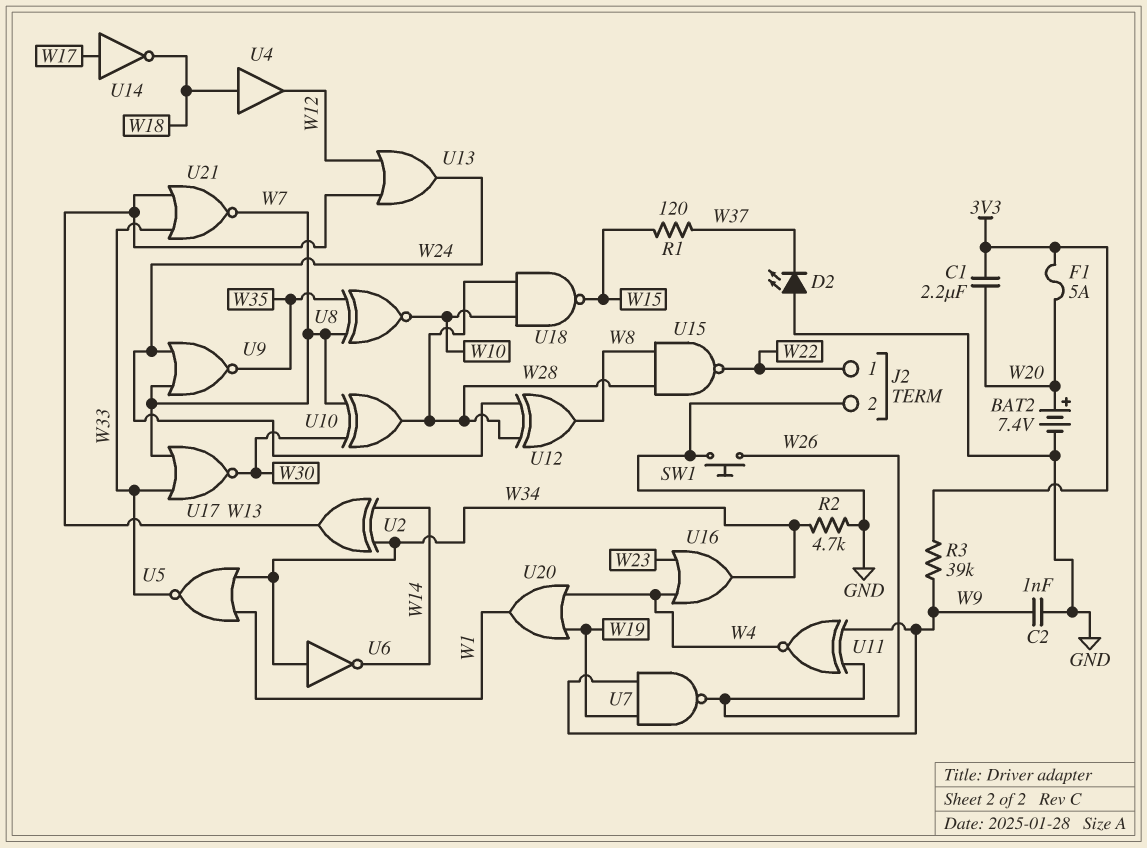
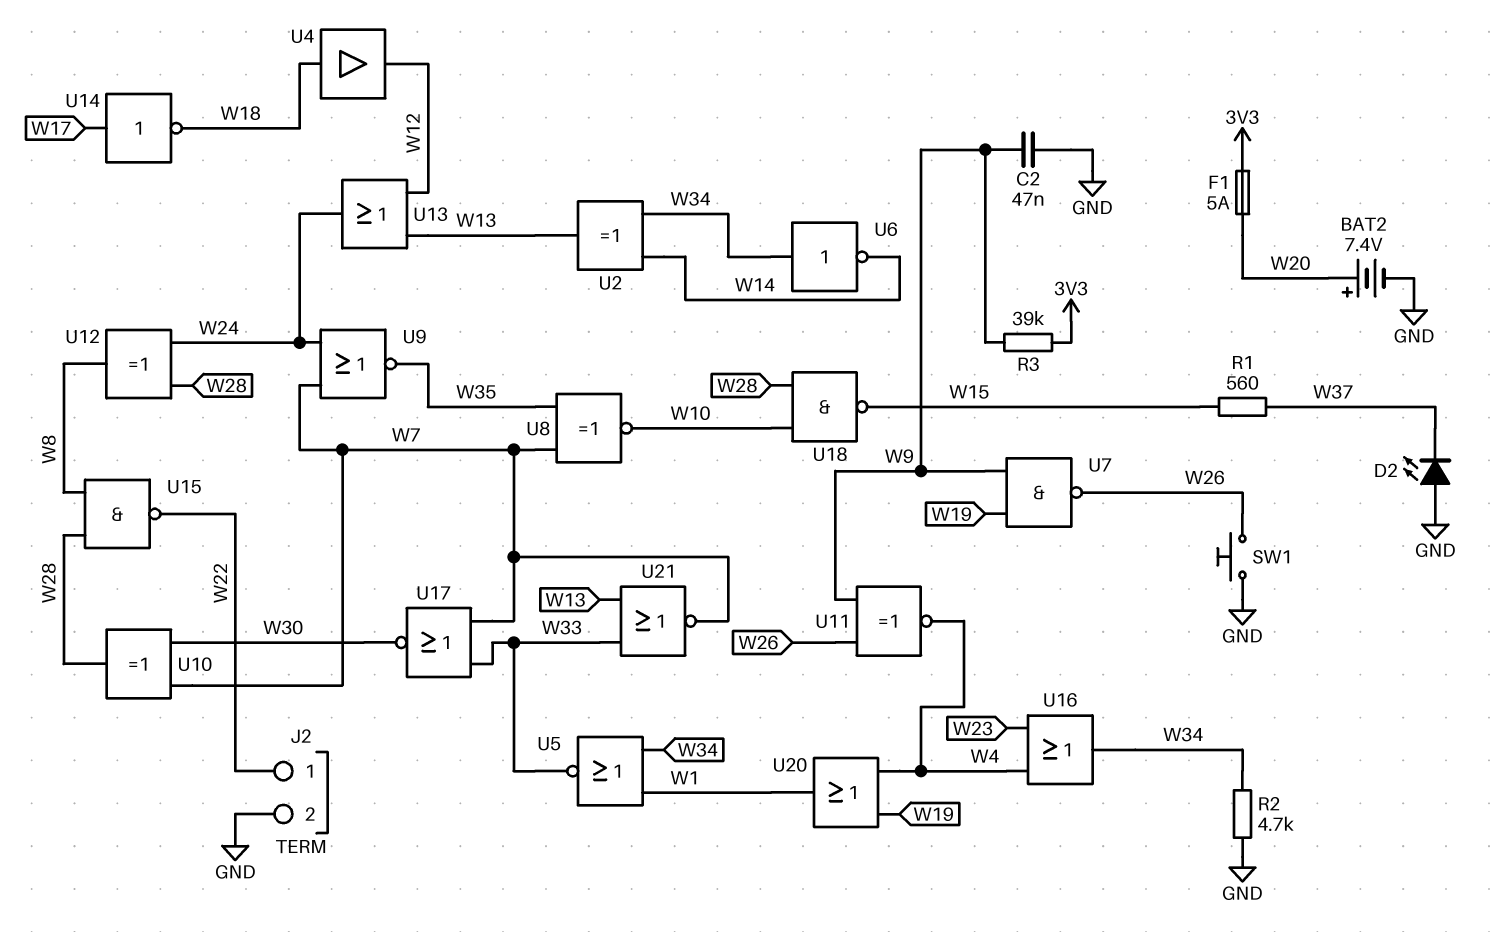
C1: 2.2uF (3V3, W20) -> none
C2: 1nF (GND, W9) -> 47nF (GND, W9)
R1: 120 (W15, W37) -> 560 (W15, W37)

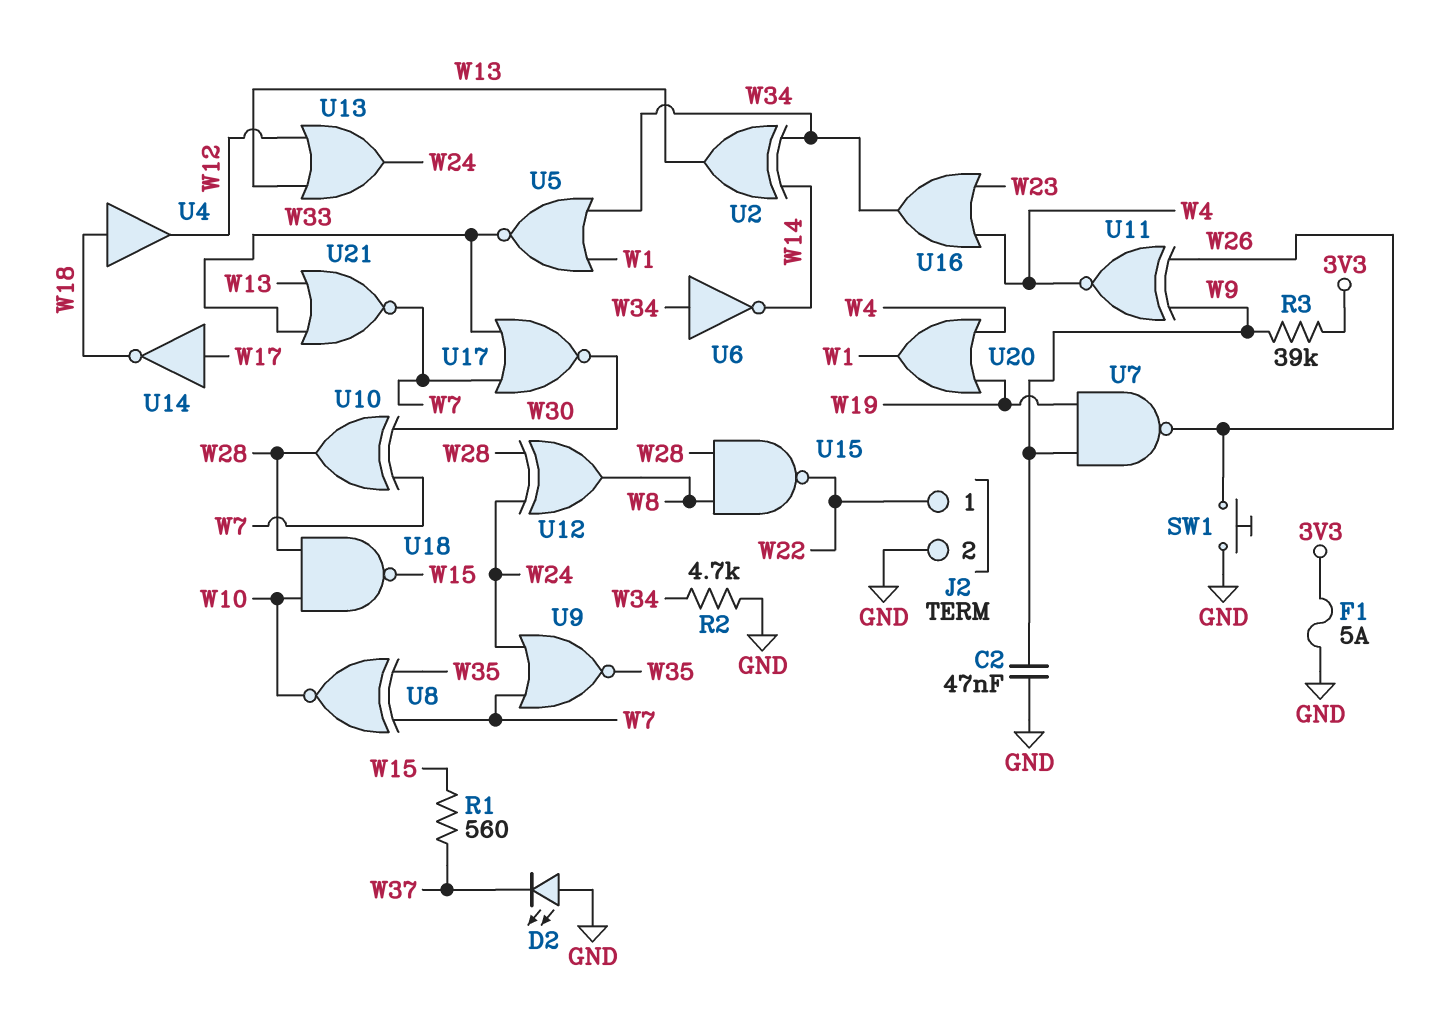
BAT2: 7.4V (plus W20, minus GND) -> none
F1: 5A (3V3, W20) -> 5A (3V3, GND)

